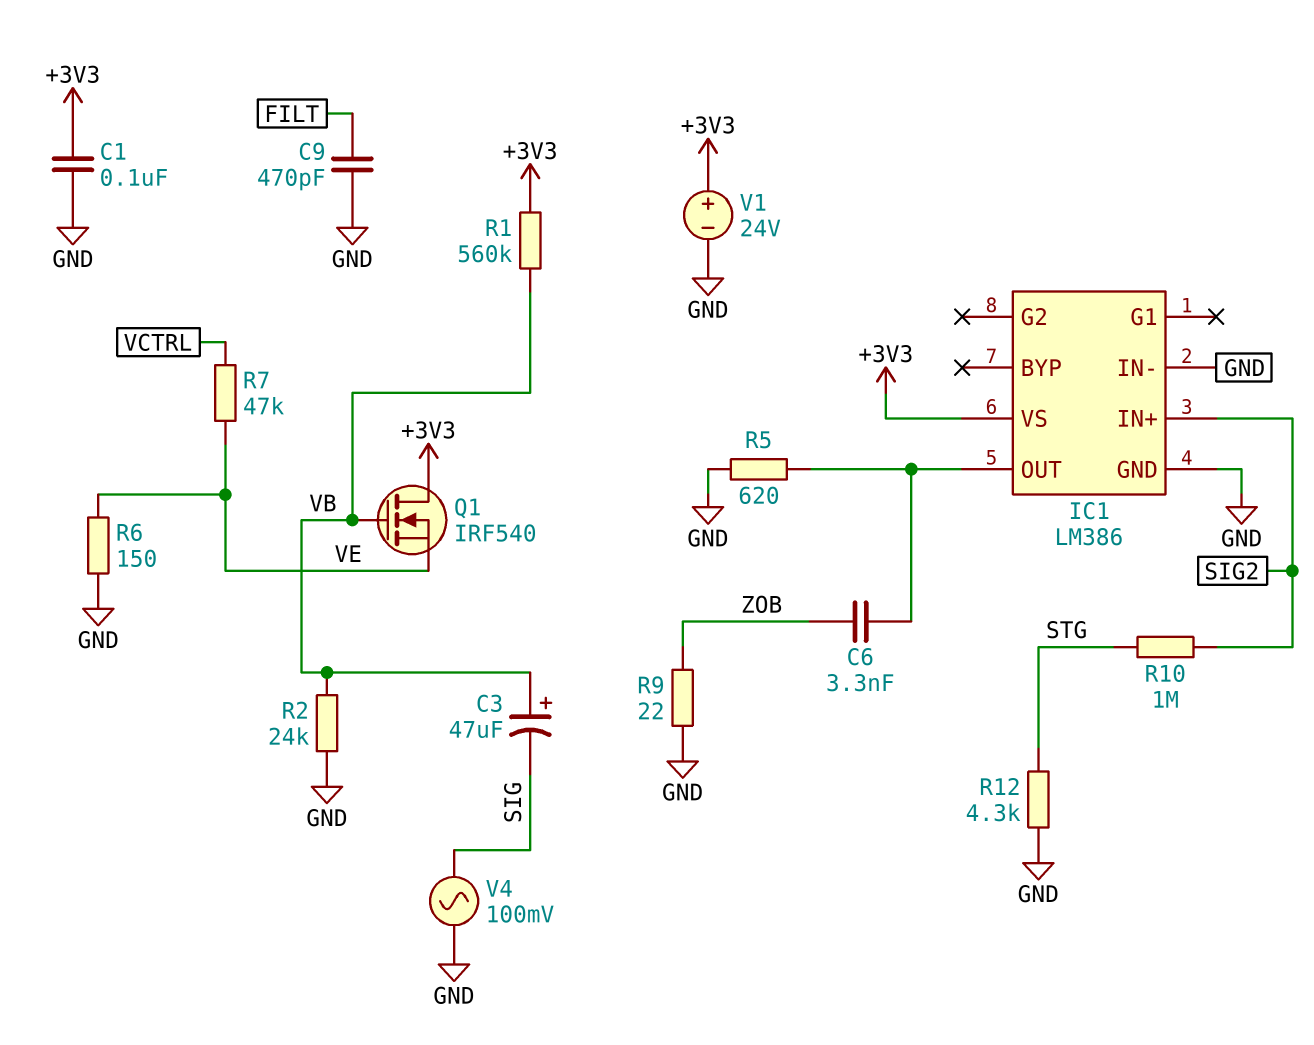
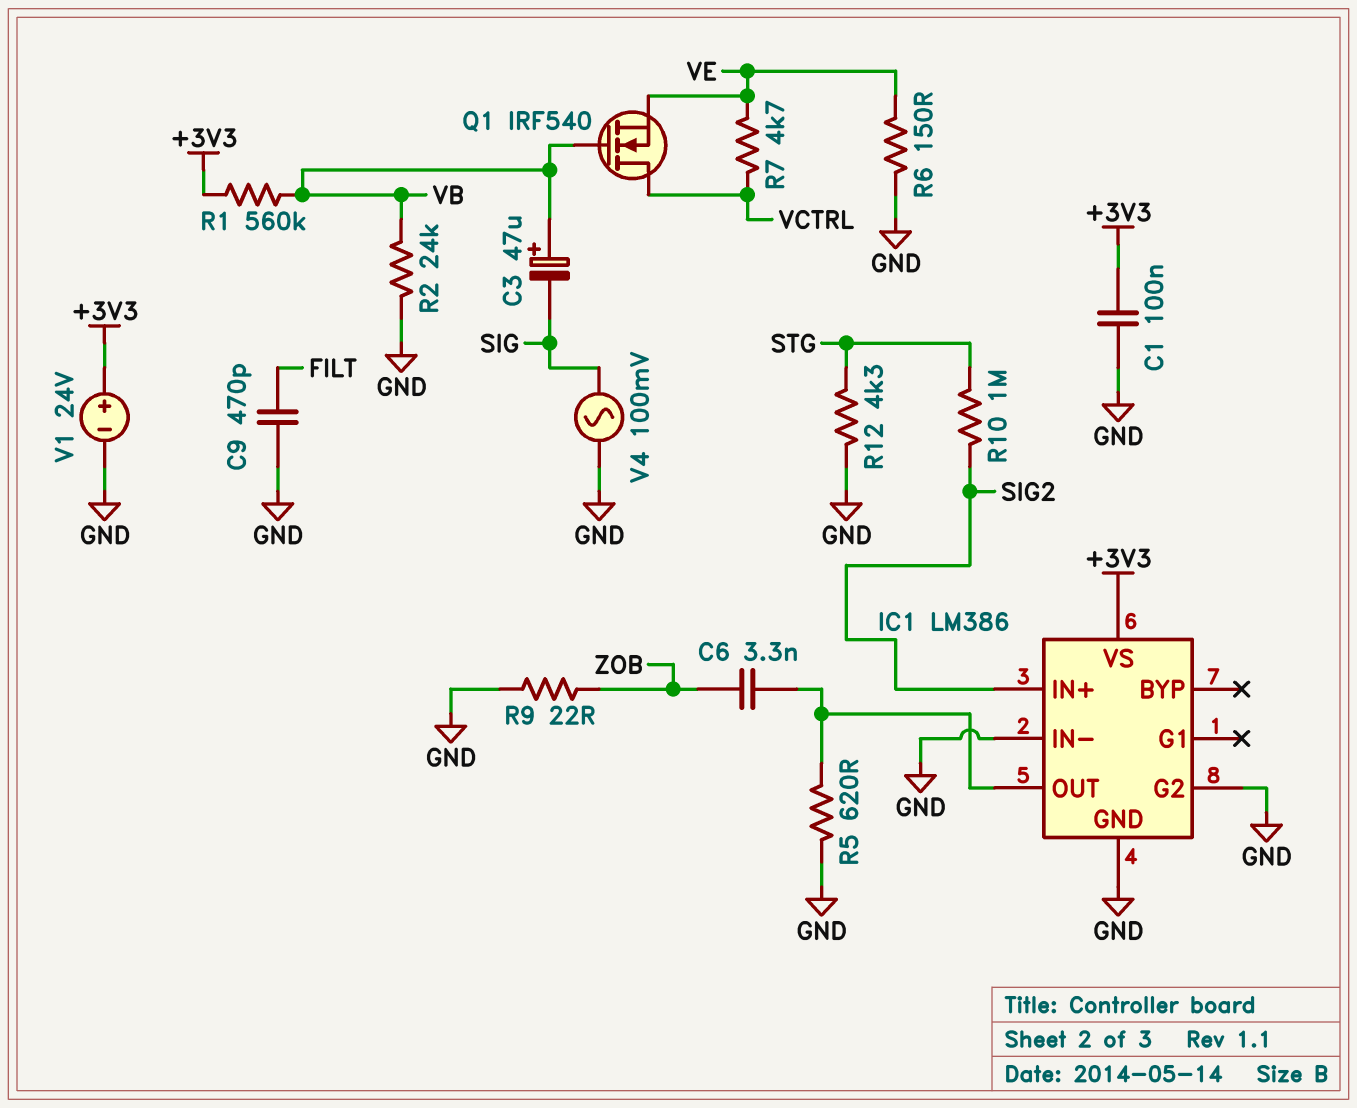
IC1 pin G2: none -> GND
Q1: NMOS IRF540 (G VB, D +3V3, S VE) -> NMOS IRF540 (G VB, D VCTRL, S VE)
R7: 47k (VCTRL, VE) -> 4.7k (VCTRL, VE)

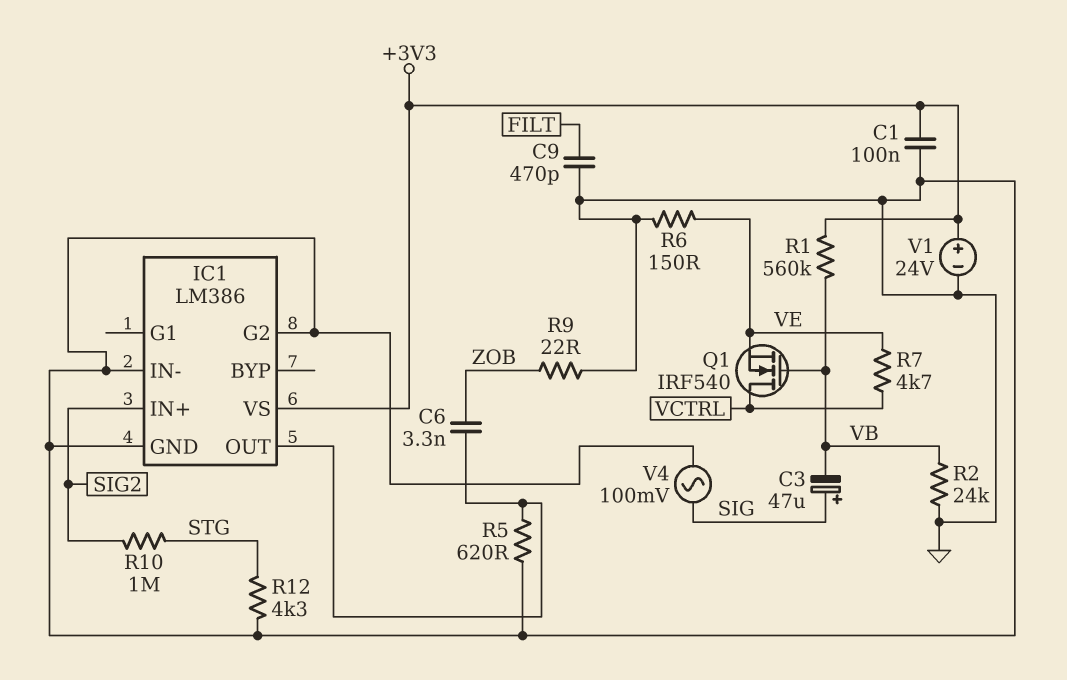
C3: 47uF (plus VB, minus SIG) -> 47uF (plus SIG, minus VB)

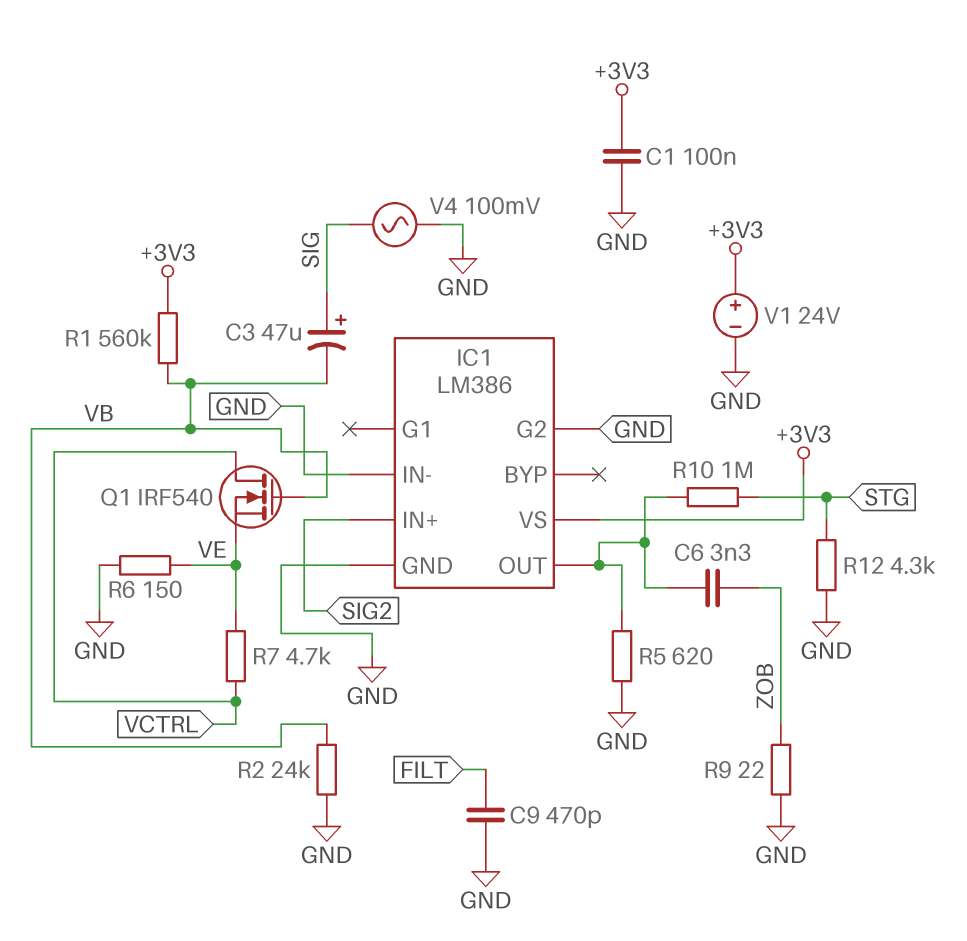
R10: 1M (SIG2, STG) -> 1M (IC1/OUT, STG)

